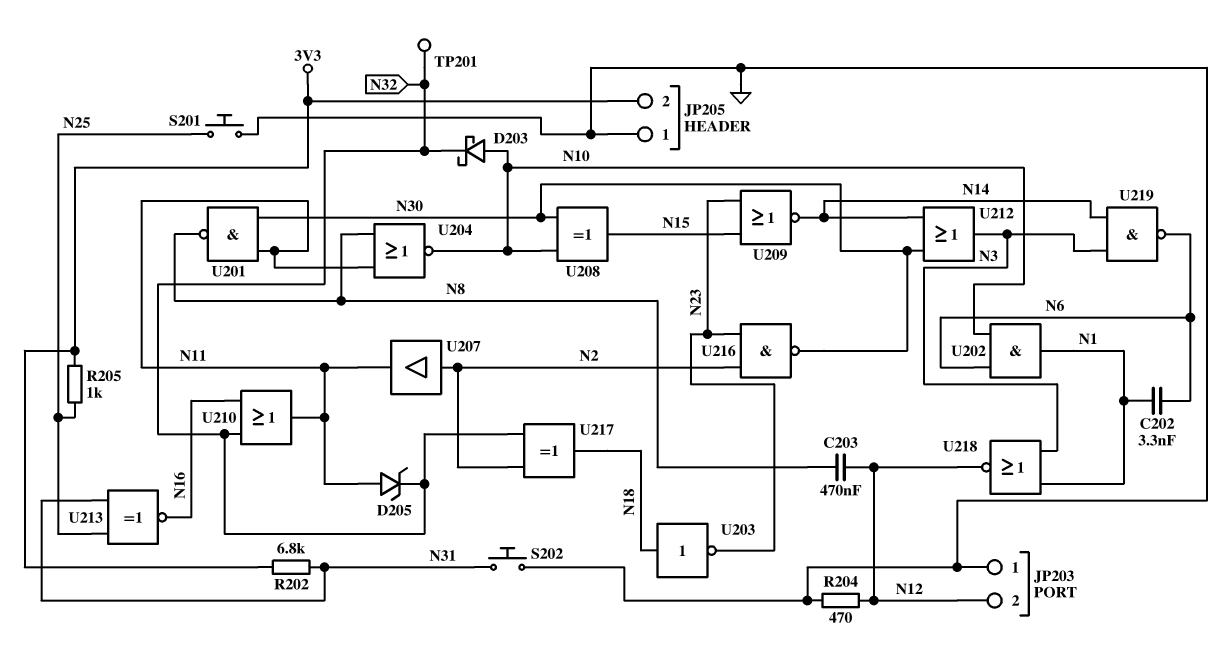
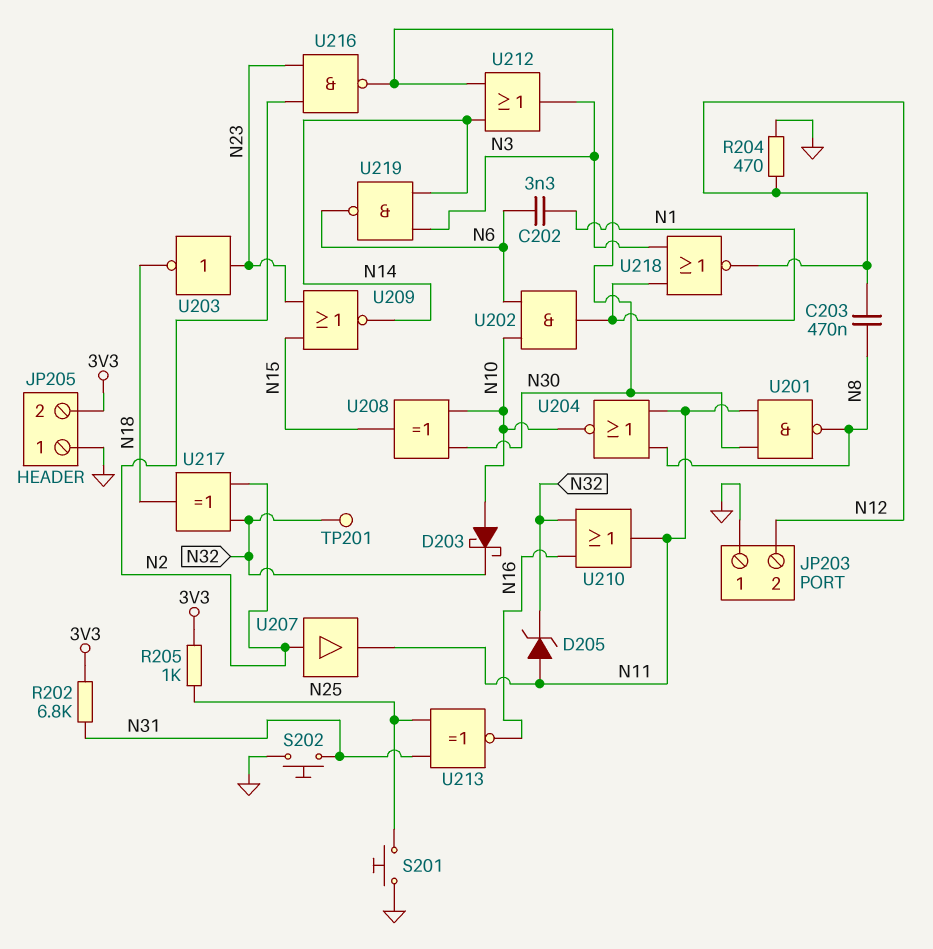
U203: NOT (in N18, out N23) -> NOT (in N23, out N18)

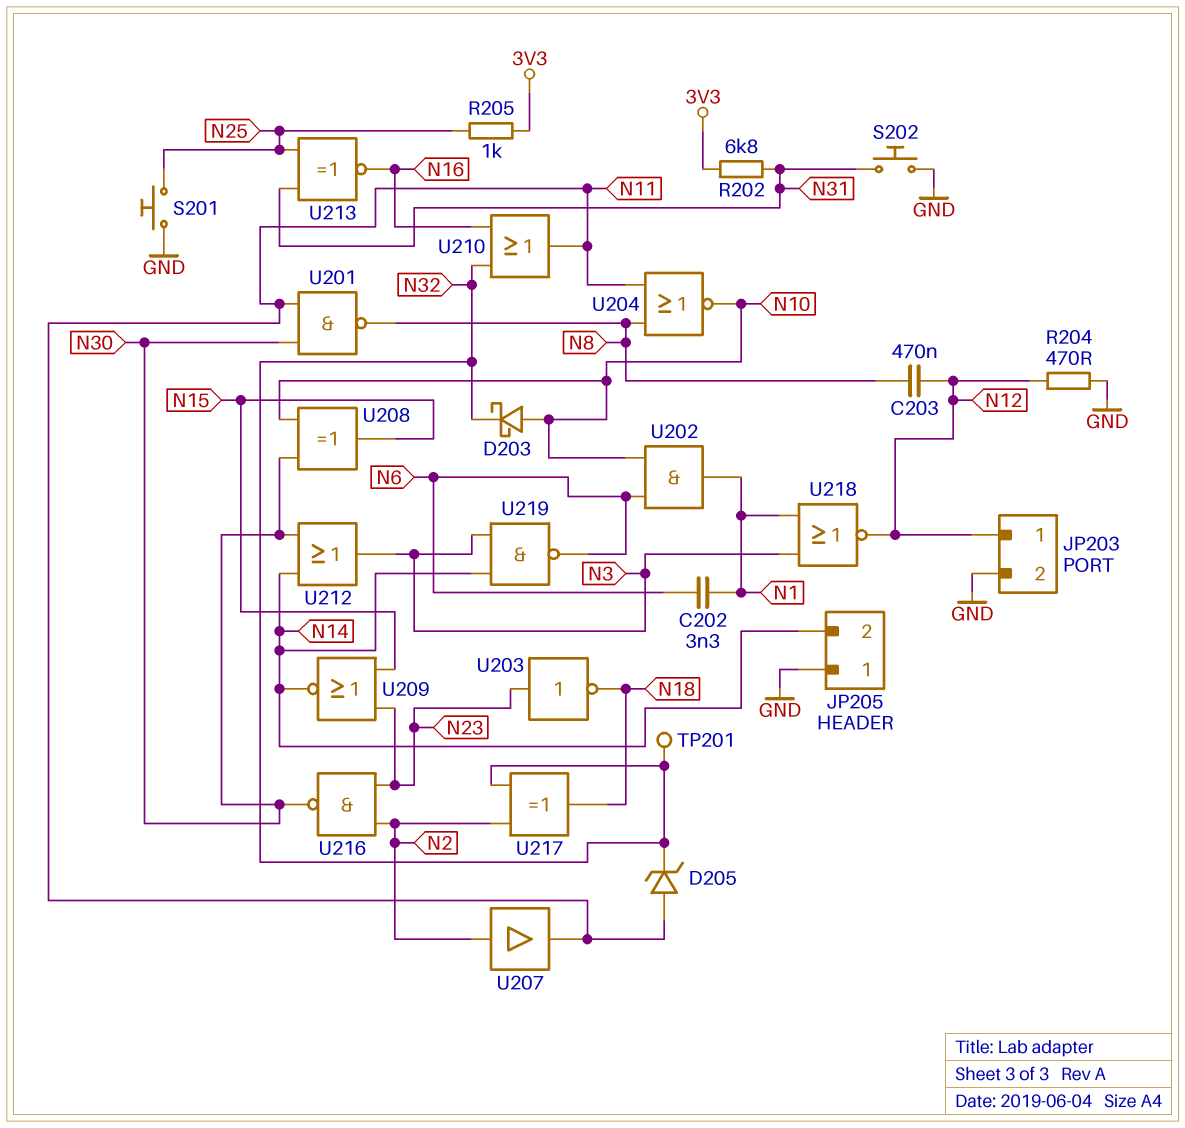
JP203 pin 1: GND -> N12
JP203 pin 2: N12 -> GND
JP205 pin 2: 3V3 -> N14

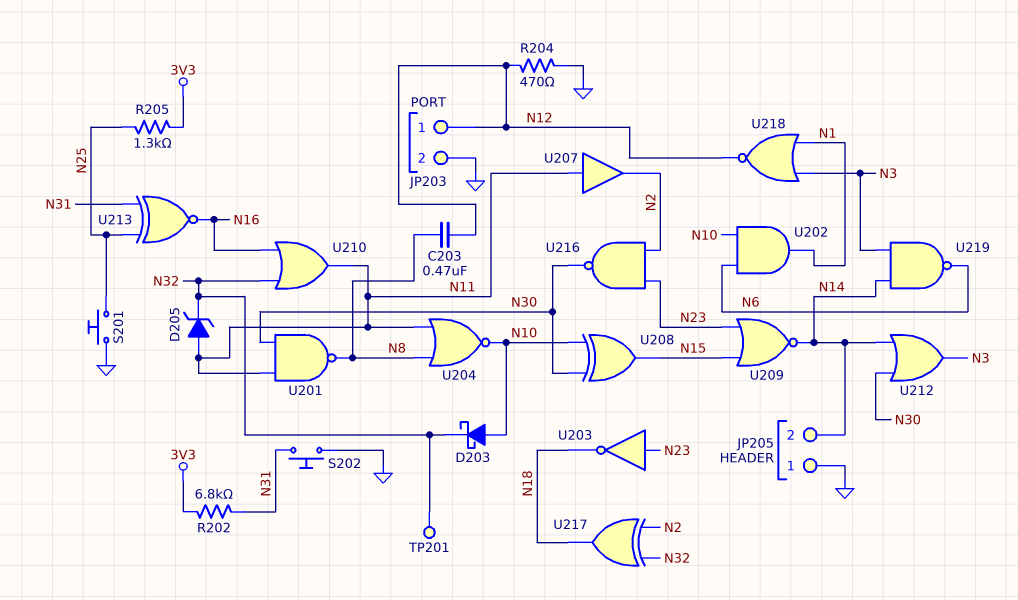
C202: 3.3nF (N1, N6) -> none
R205: 1k (3V3, N25) -> 1.3k (3V3, N25)
U207: buffer (in N2, out N11) -> buffer (in N11, out N2)

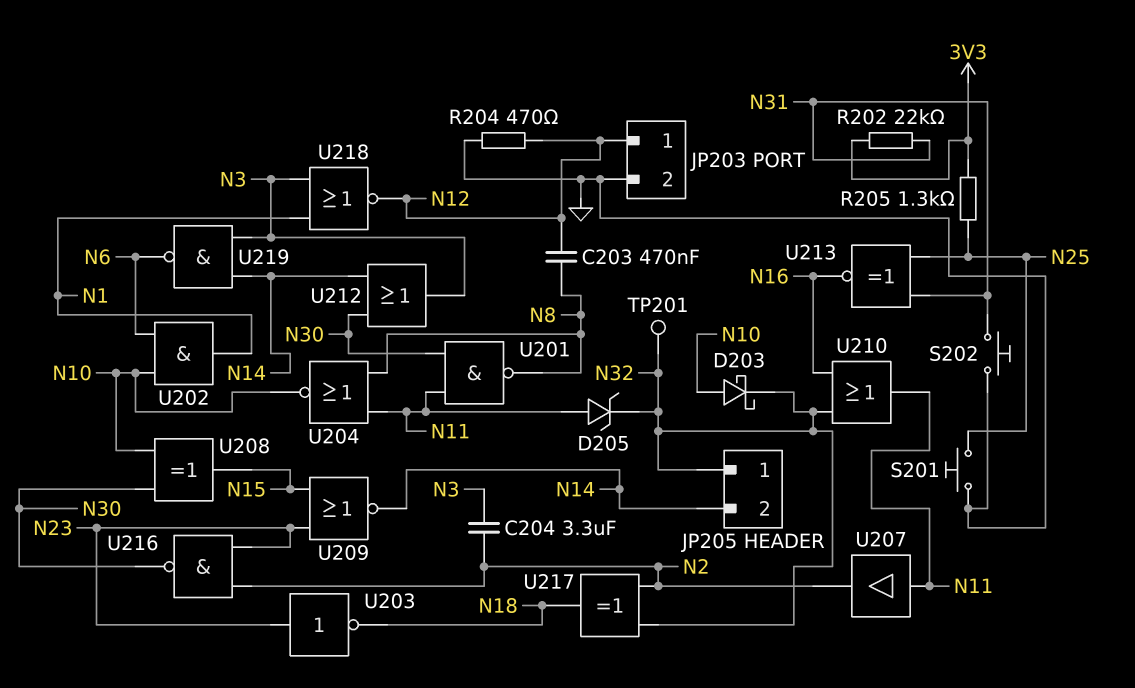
C204: none -> 3.3uF (N2, N3)
JP205 pin 1: GND -> N32
R202: 6.8k (3V3, N31) -> 22k (3V3, N31)

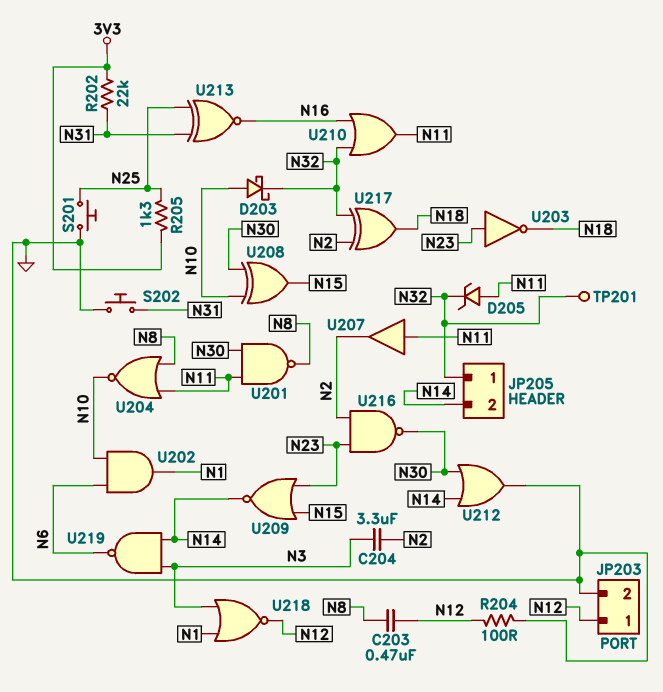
R204: 470 (GND, N12) -> 100 (GND, N12)
U212: OR (in N14, in N30, out N3) -> OR (in N14, in N30, out GND)

